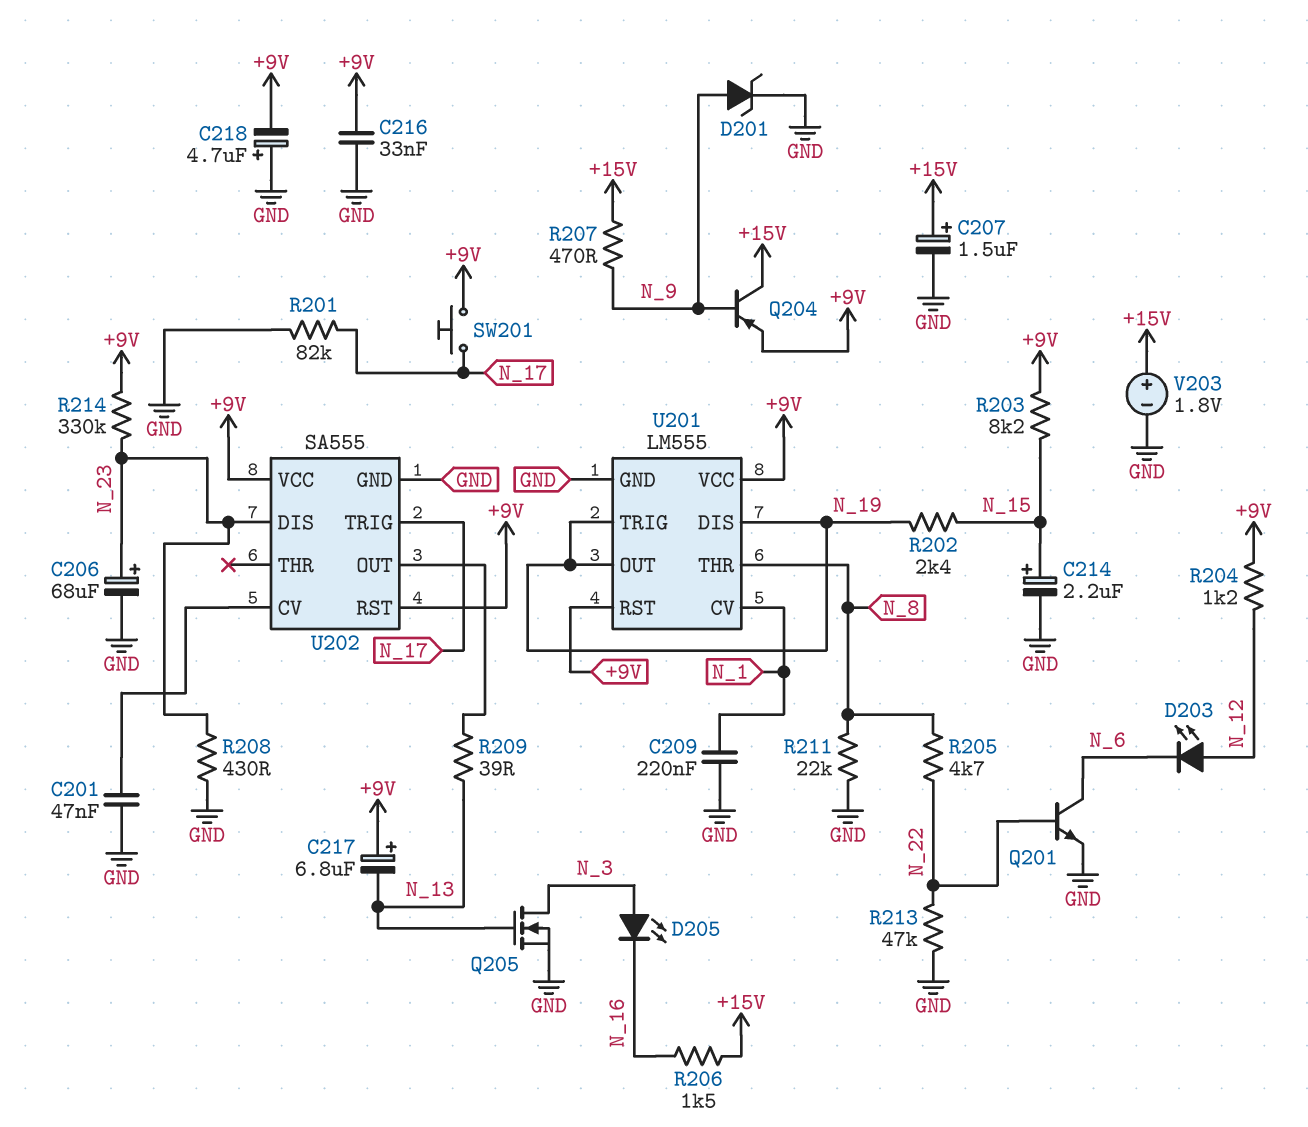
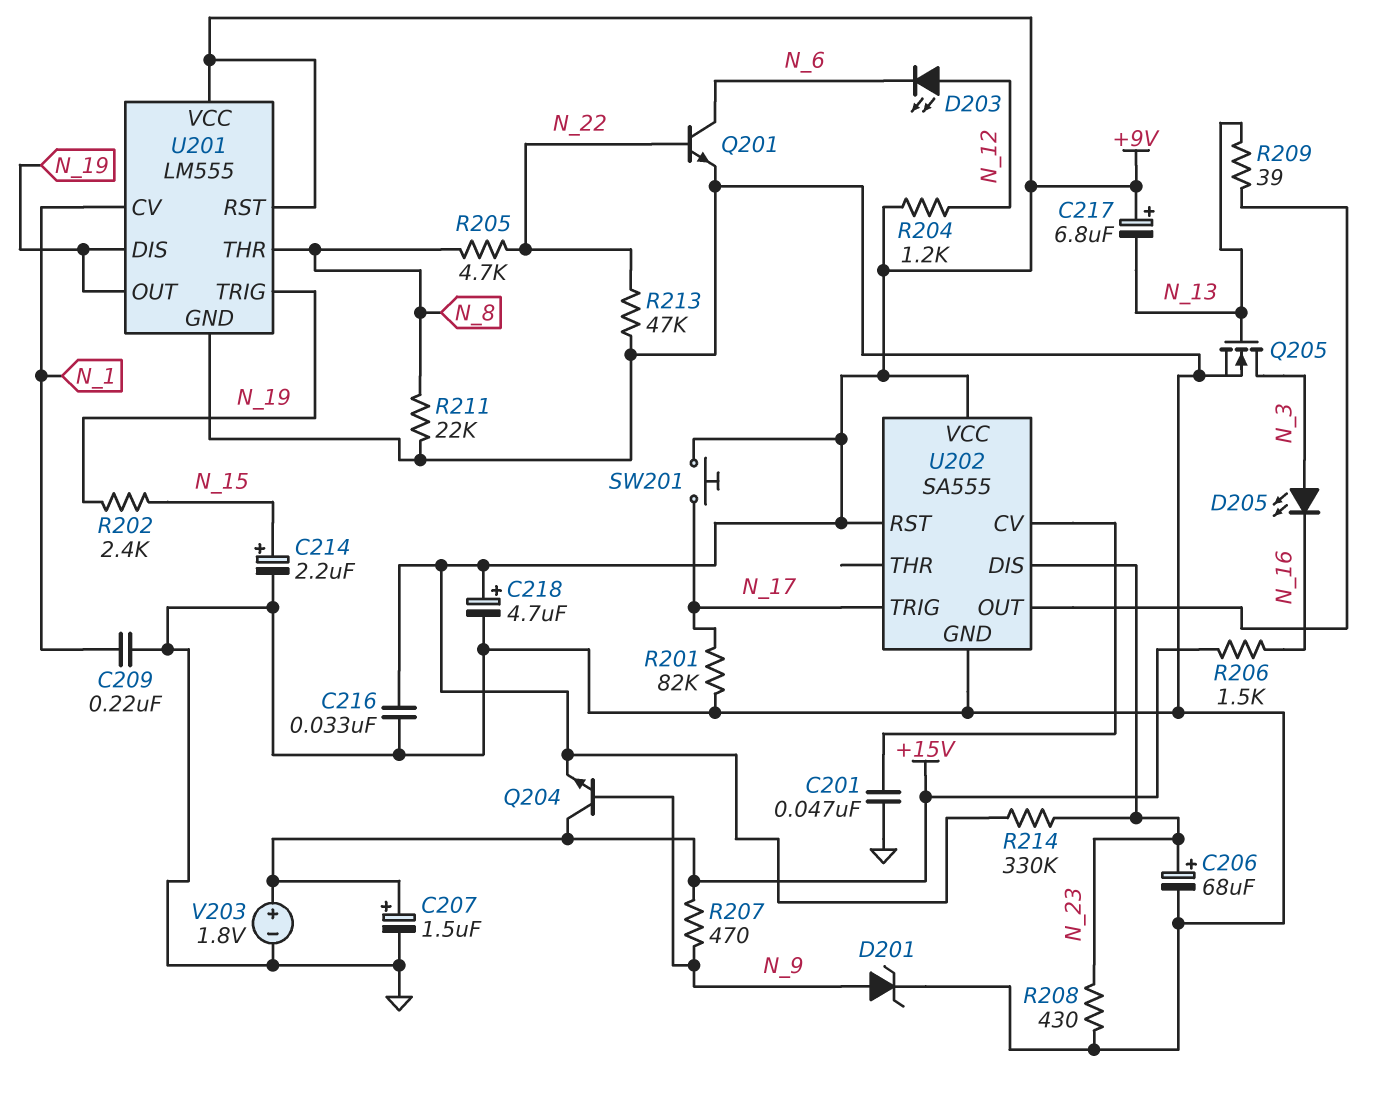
C218: 4.7uF (plus GND, minus +9V) -> 4.7uF (plus +9V, minus GND)
Q204: PNP (B N_9, C +15V, E +9V) -> NPN (B N_9, C +15V, E +9V)
R203: 8.2k (+9V, N_15) -> none

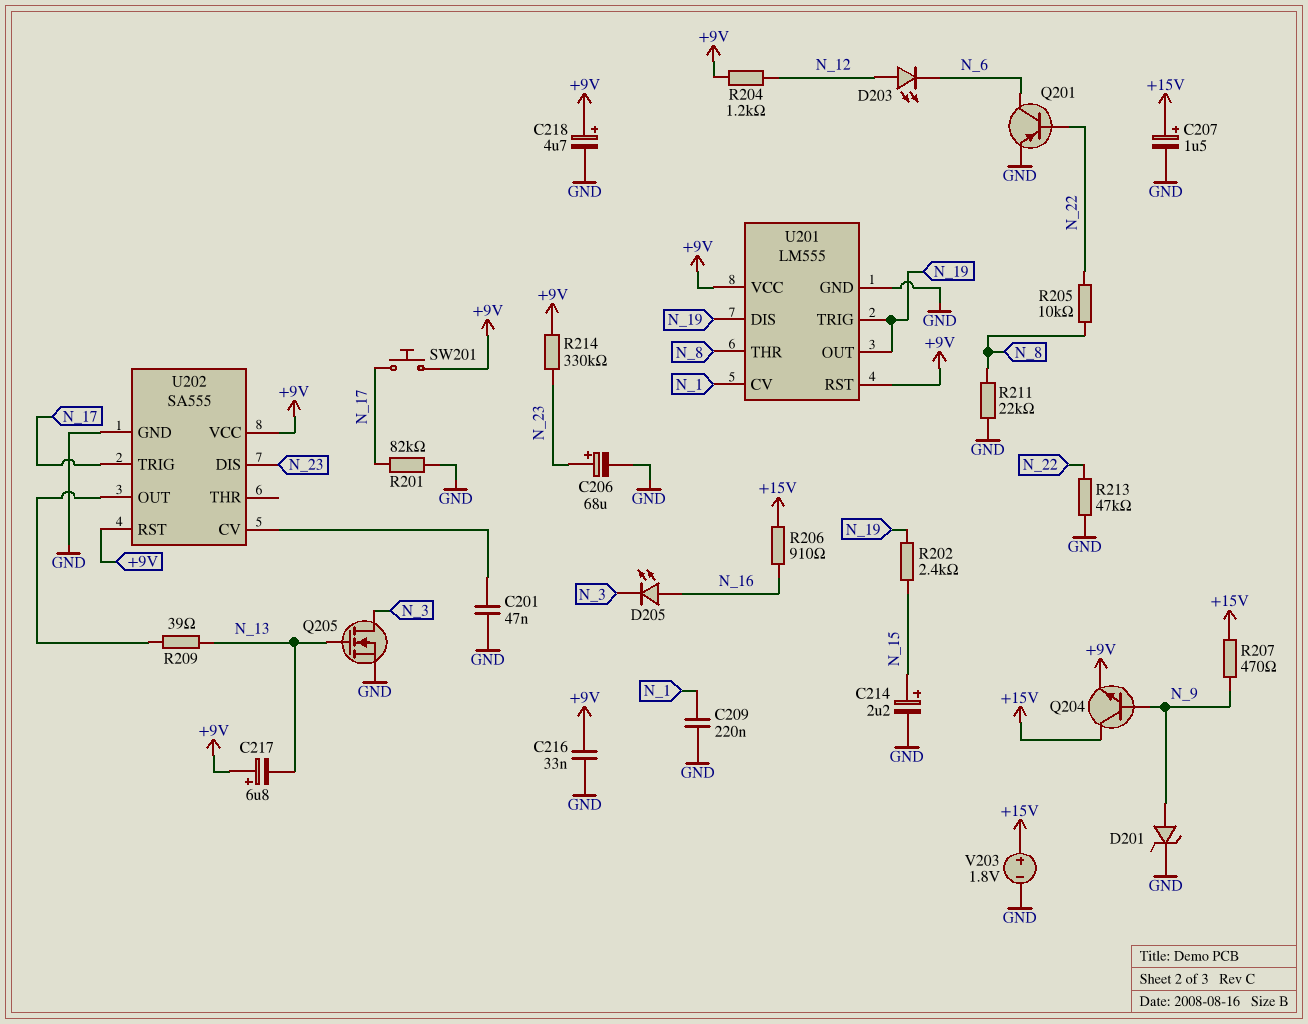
D205: LED (A N_3, K N_16) -> LED (A N_16, K N_3)
Q201: NPN (B N_22, C N_6, E GND) -> PNP (B N_22, C N_6, E GND)
R205: 4.7k (N_8, N_22) -> 10k (N_8, N_22)
R206: 1.5k (+15V, N_16) -> 910 (+15V, N_16)
R208: 430 (GND, N_23) -> none

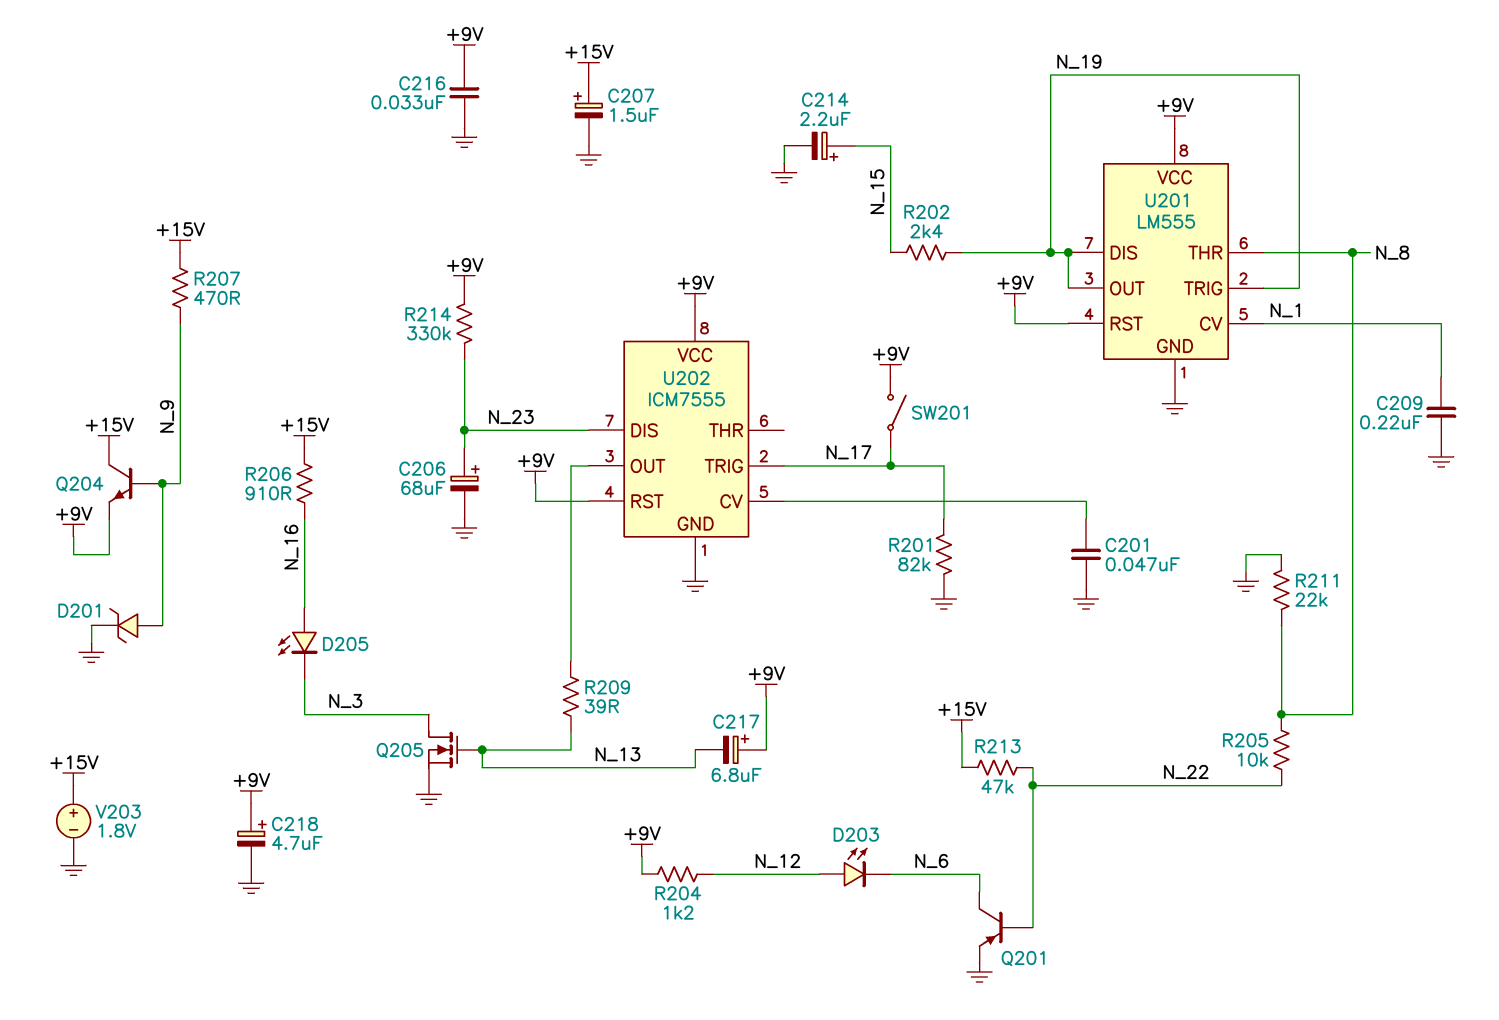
R213: 47k (GND, N_22) -> 47k (+15V, N_22)
SW201: button (+9V, N_17) -> switch (+9V, N_17)
U202: SA555 -> ICM7555

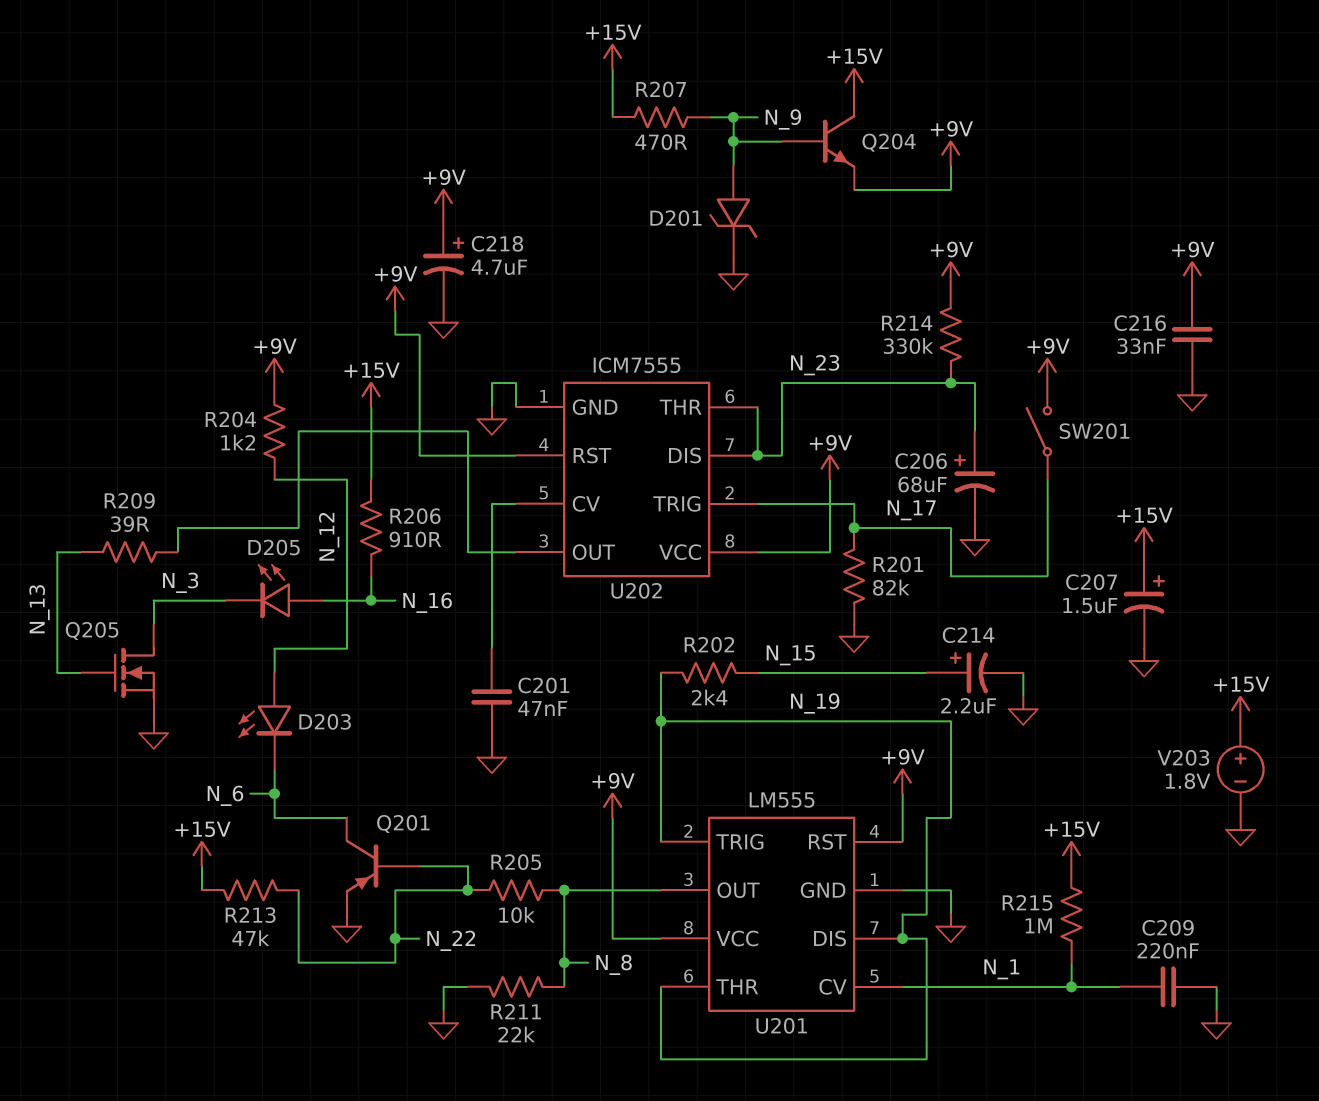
C217: 6.8uF (plus +9V, minus N_13) -> none
R215: none -> 1M (+15V, N_1)
U201 pin OUT: N_19 -> N_8
U201 pin THR: N_8 -> N_19
U202 pin THR: none -> N_23

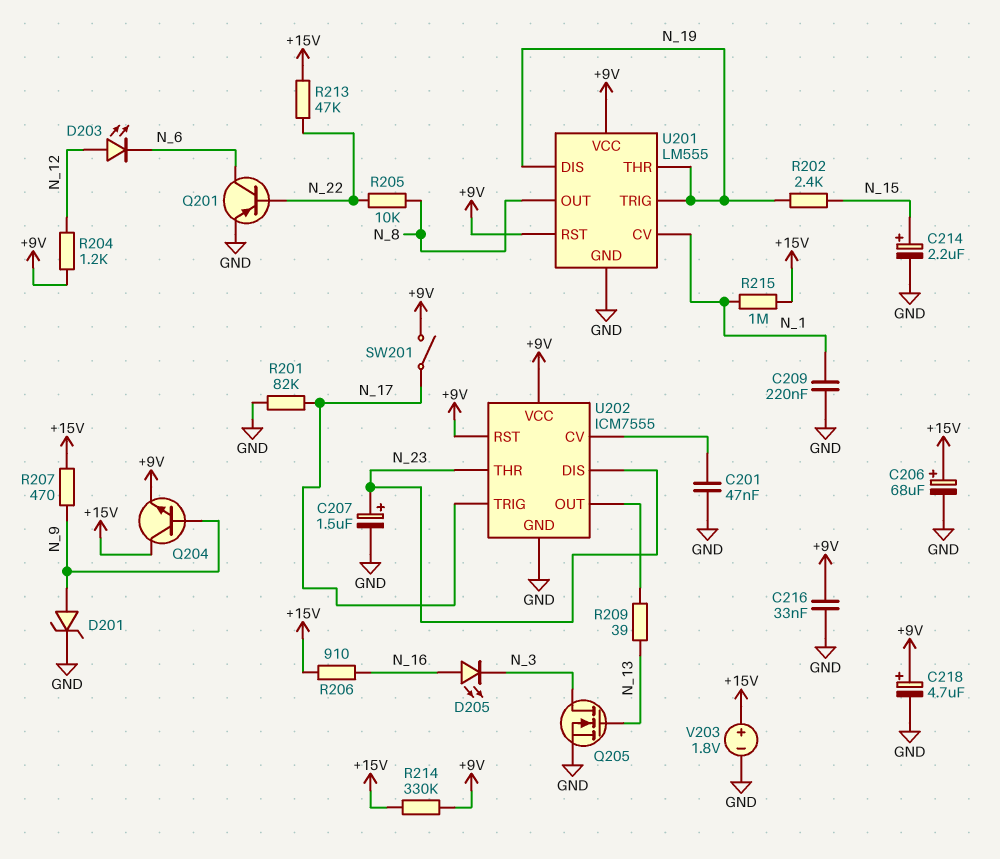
C206: 68uF (plus N_23, minus GND) -> 68uF (plus +15V, minus GND)
C207: 1.5uF (plus +15V, minus GND) -> 1.5uF (plus N_23, minus GND)
R211: 22k (GND, N_8) -> none
R214: 330k (+9V, N_23) -> 330k (+9V, +15V)

